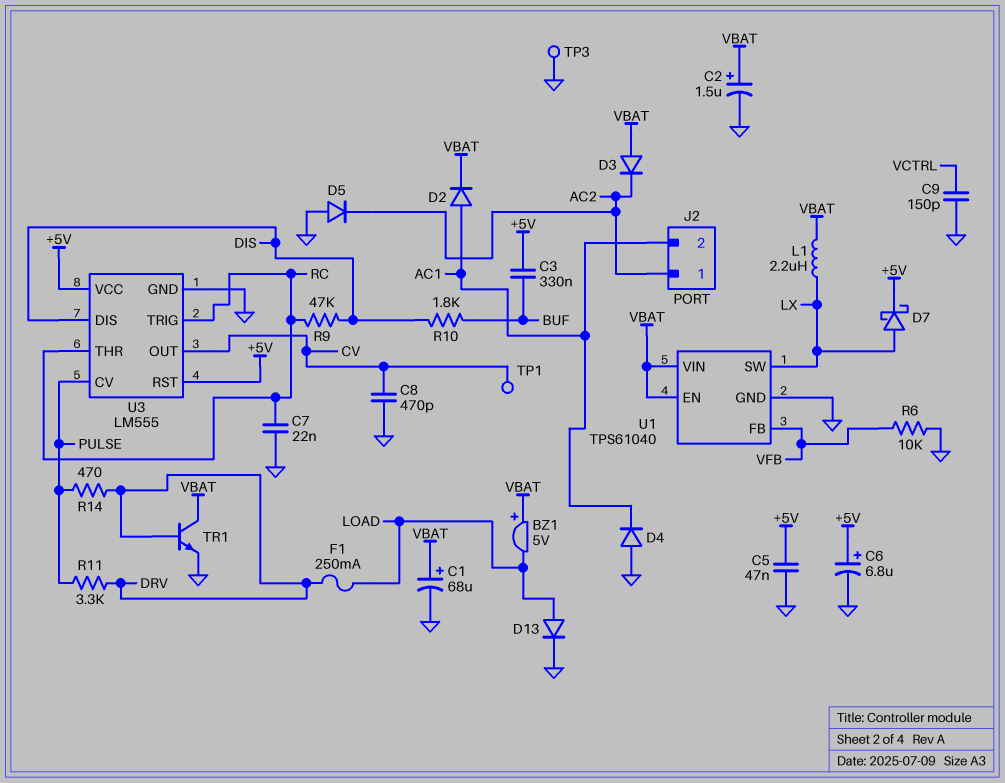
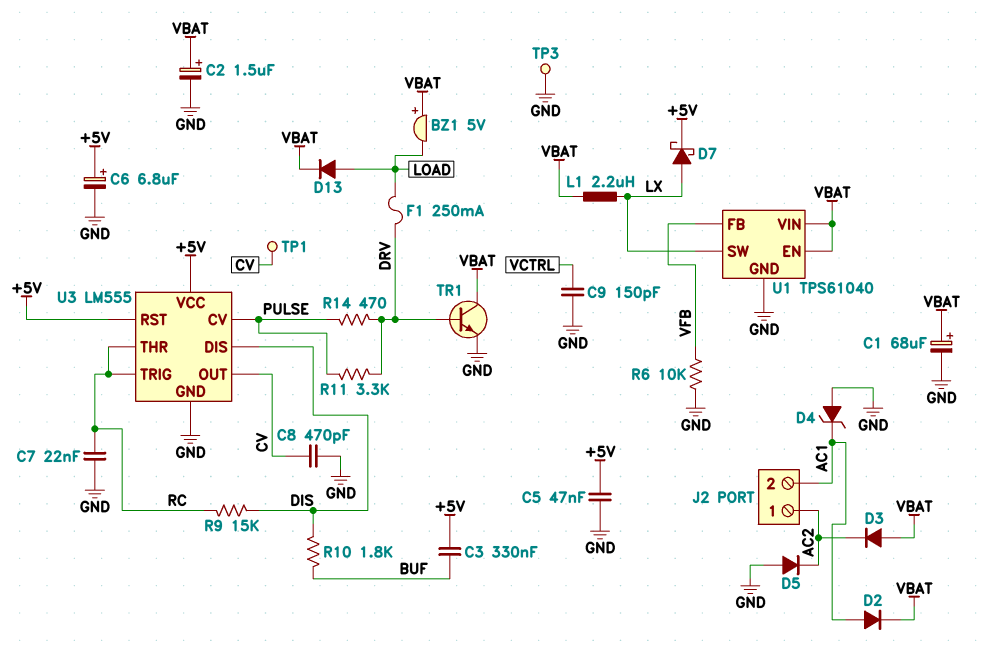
D4: diode (A GND, K AC1) -> zener (A GND, K AC1)
D13: diode (A LOAD, K GND) -> diode (A LOAD, K VBAT)
R9: 47k (DIS, RC) -> 15k (DIS, RC)

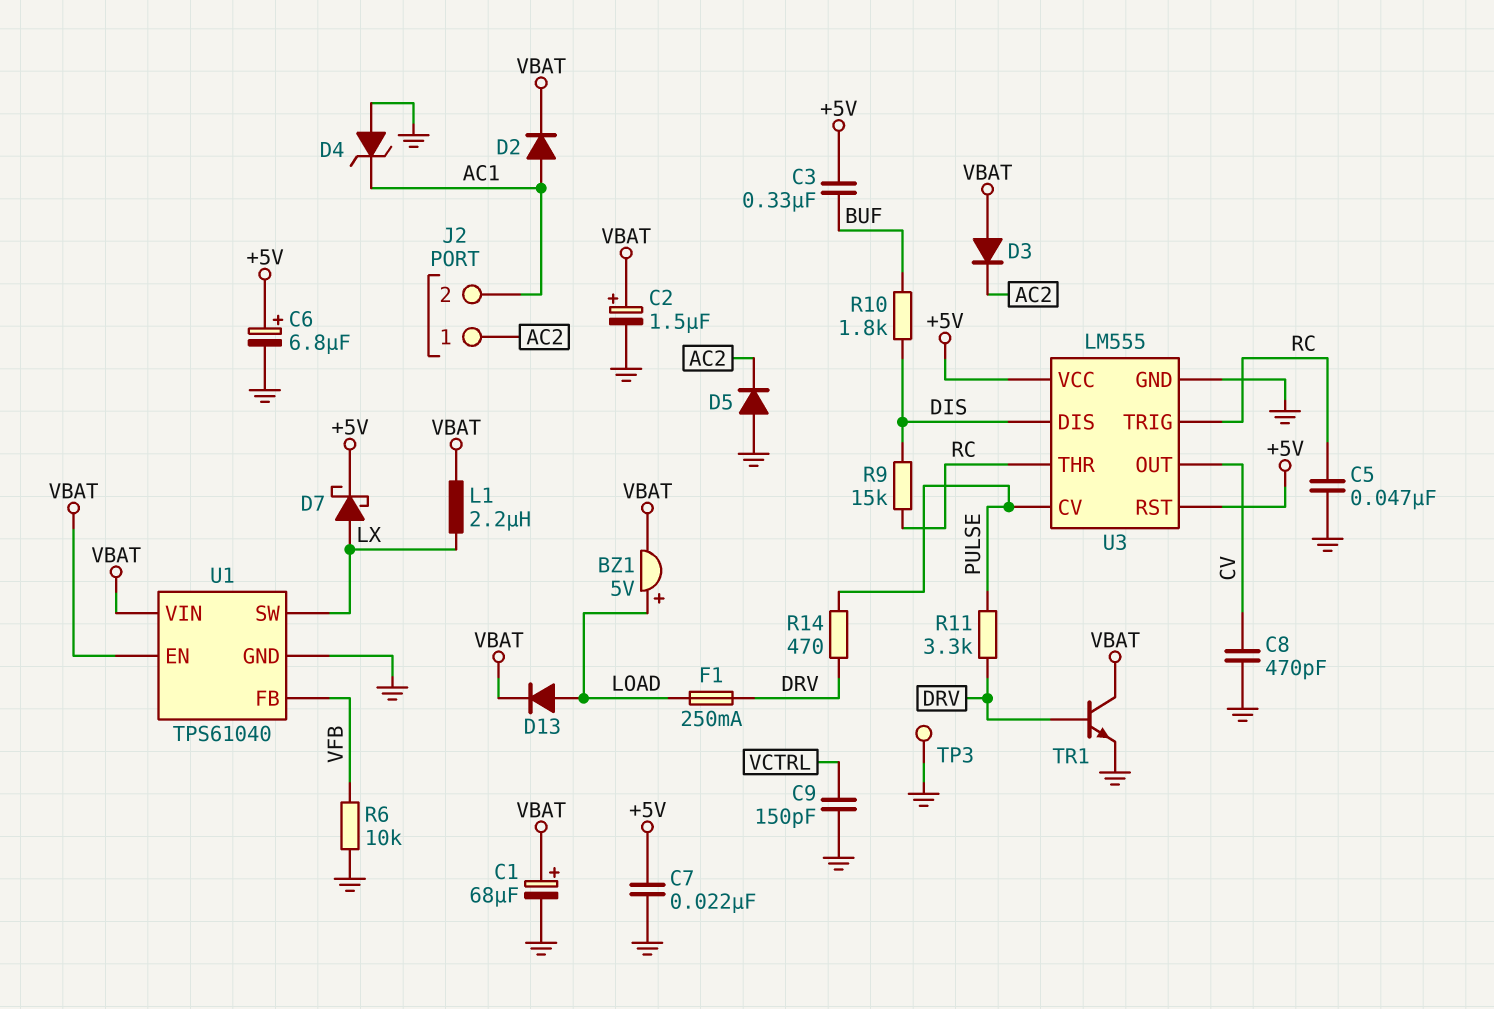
BZ1: buzzer 5V (plus VBAT, minus LOAD) -> buzzer 5V (plus LOAD, minus VBAT)
C5: 47nF (+5V, GND) -> 47nF (GND, RC)
C7: 22nF (GND, RC) -> 22nF (+5V, GND)
TP1: test point (CV) -> none

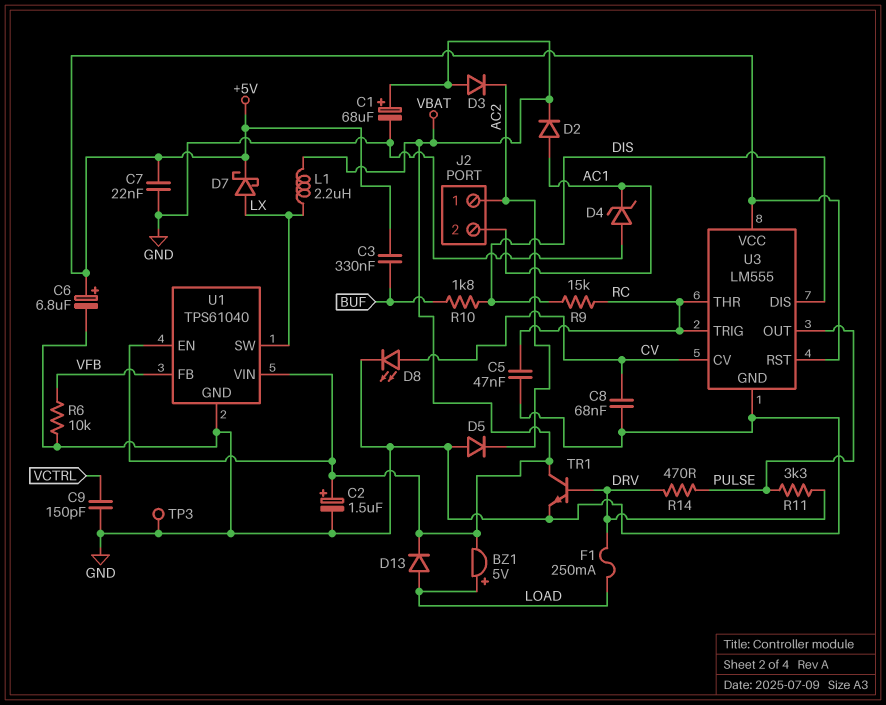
C8: 470pF (CV, GND) -> 68nF (CV, GND)
D8: none -> LED (A CV, K GND)
U3 pin CV: PULSE -> CV
U3 pin OUT: CV -> PULSE

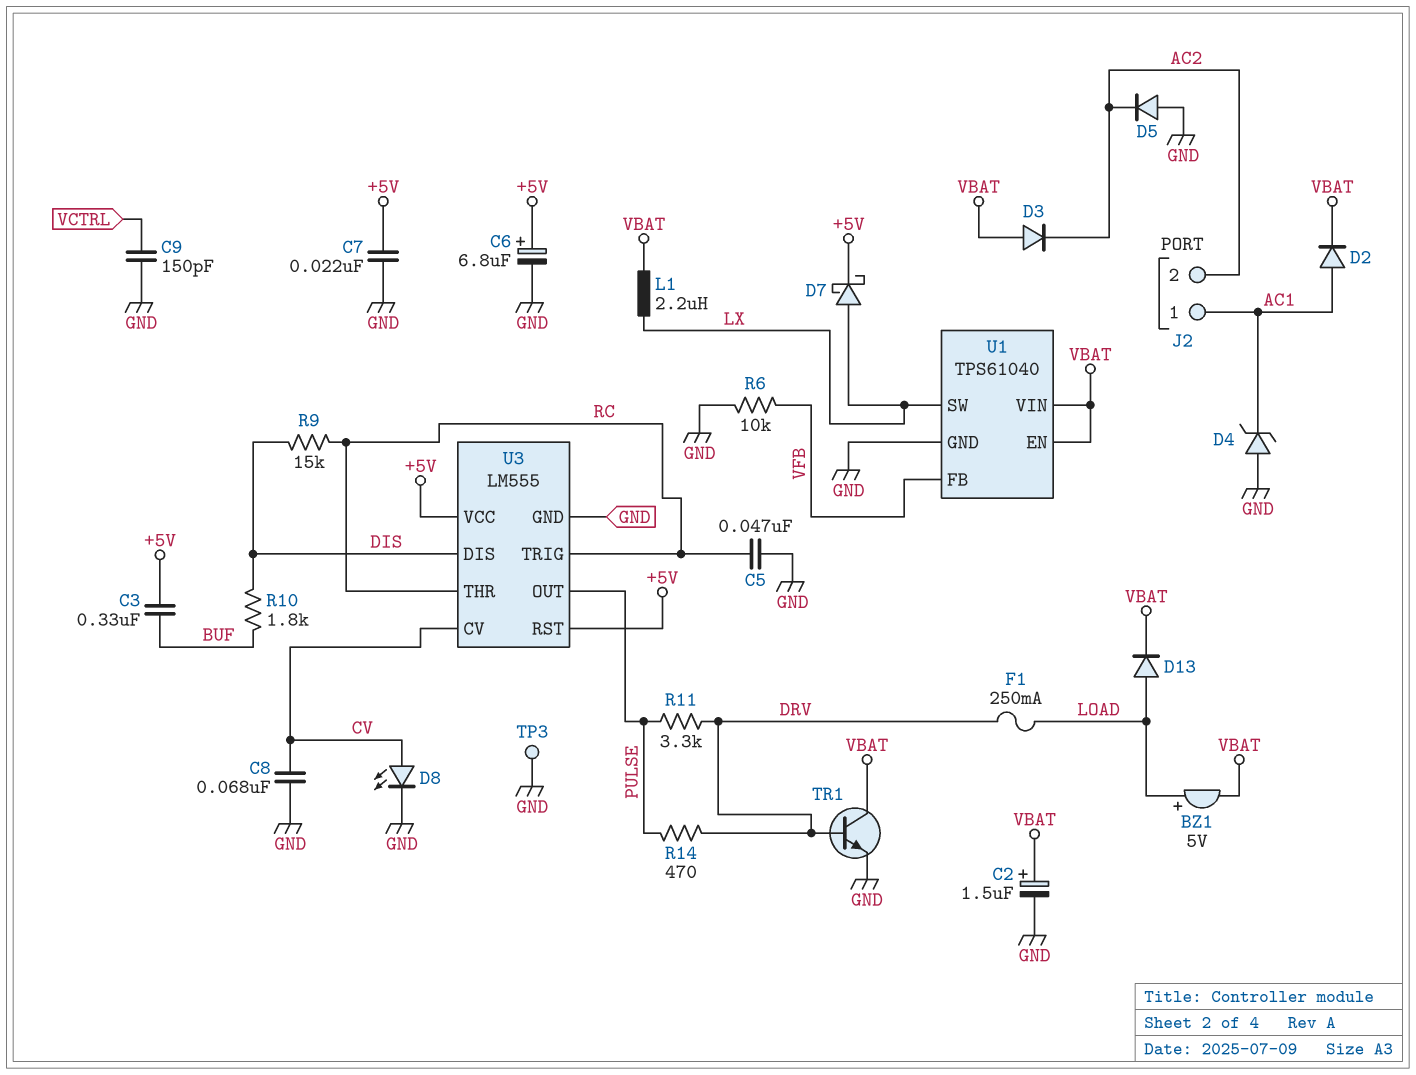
C1: 68uF (plus VBAT, minus GND) -> none
J2 pin 1: AC2 -> AC1
J2 pin 2: AC1 -> AC2

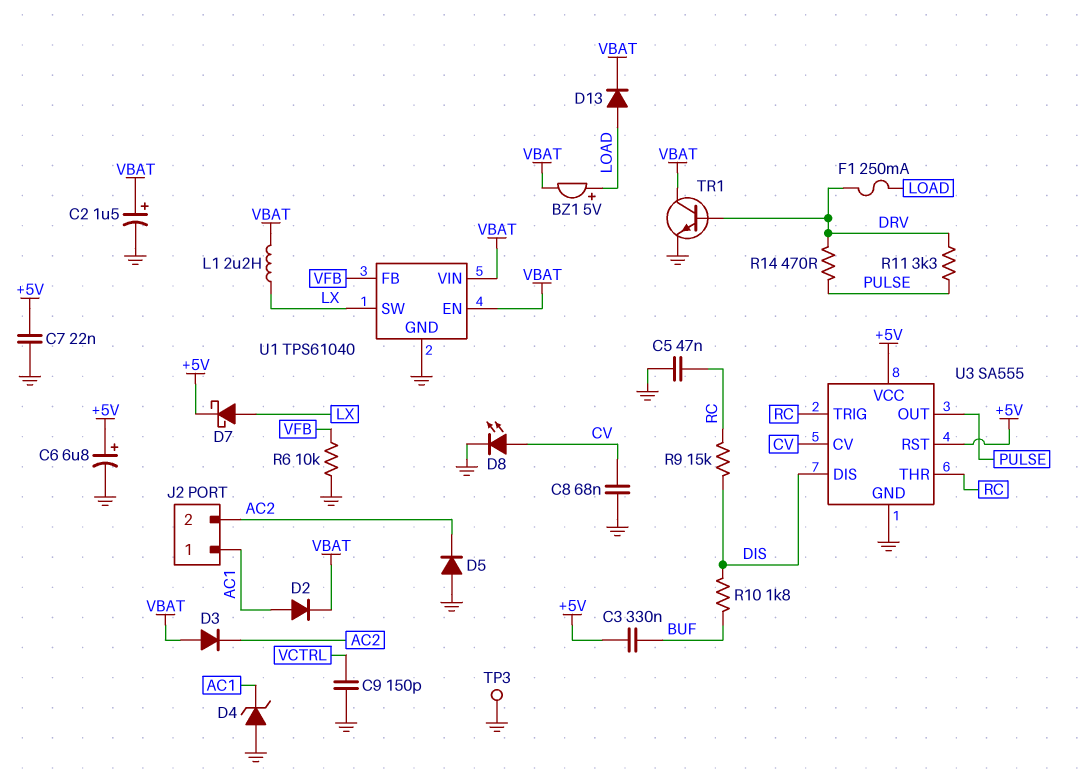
U3: LM555 -> SA555

